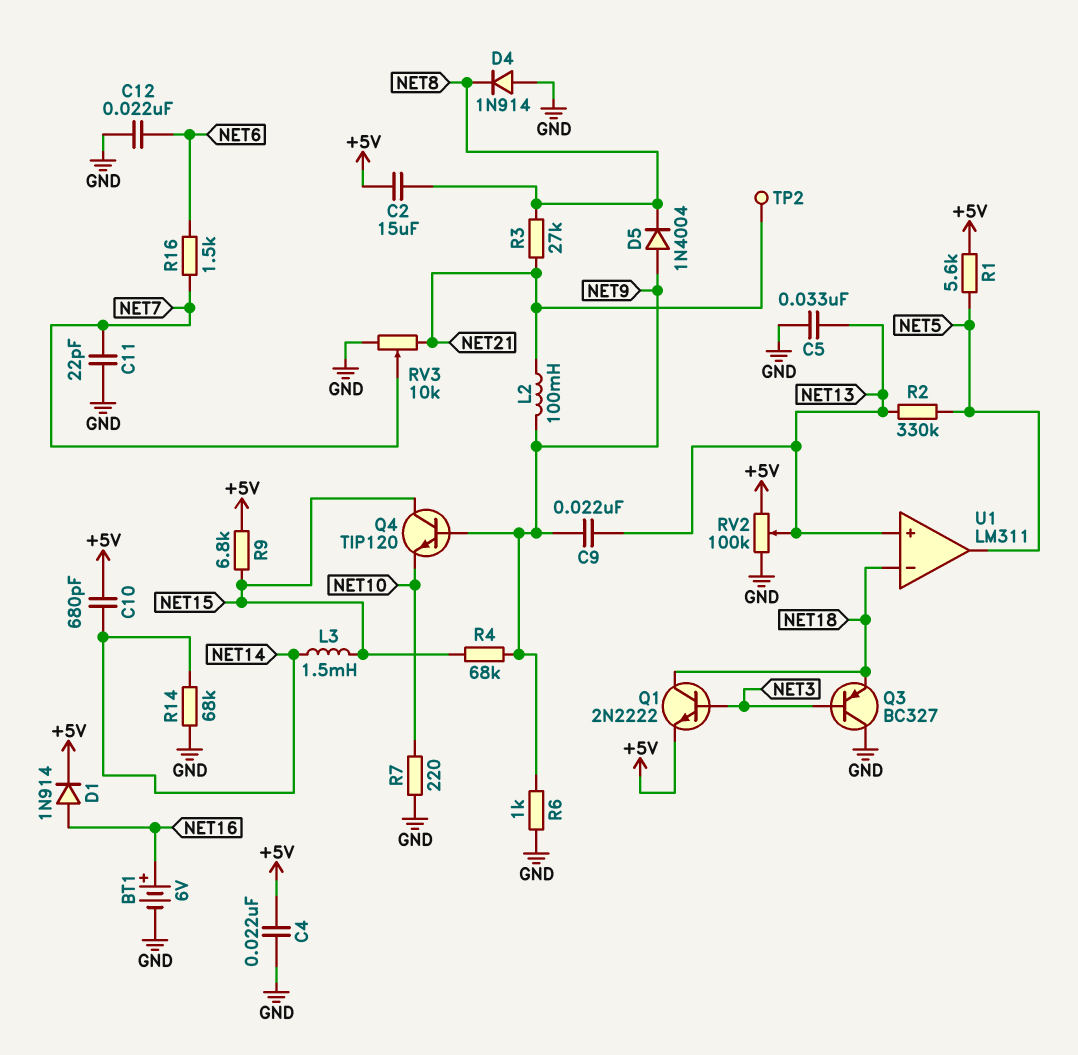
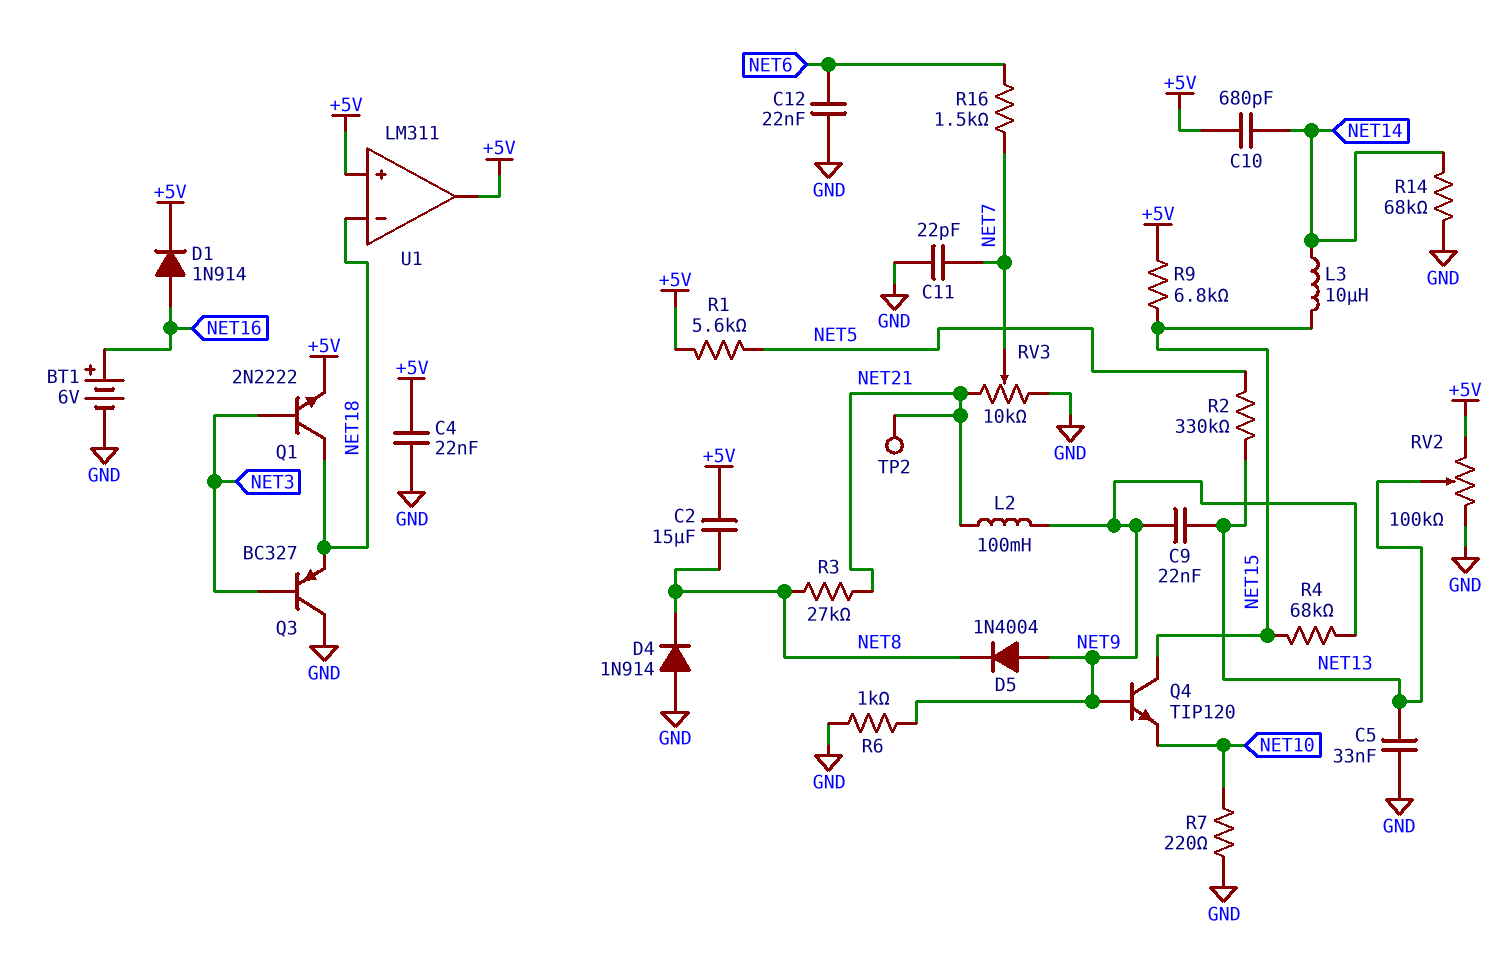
L3: 1.5mH (NET14, NET15) -> 10uH (NET14, NET15)
U1 pin in+: NET13 -> +5V
U1 pin out: NET5 -> +5V

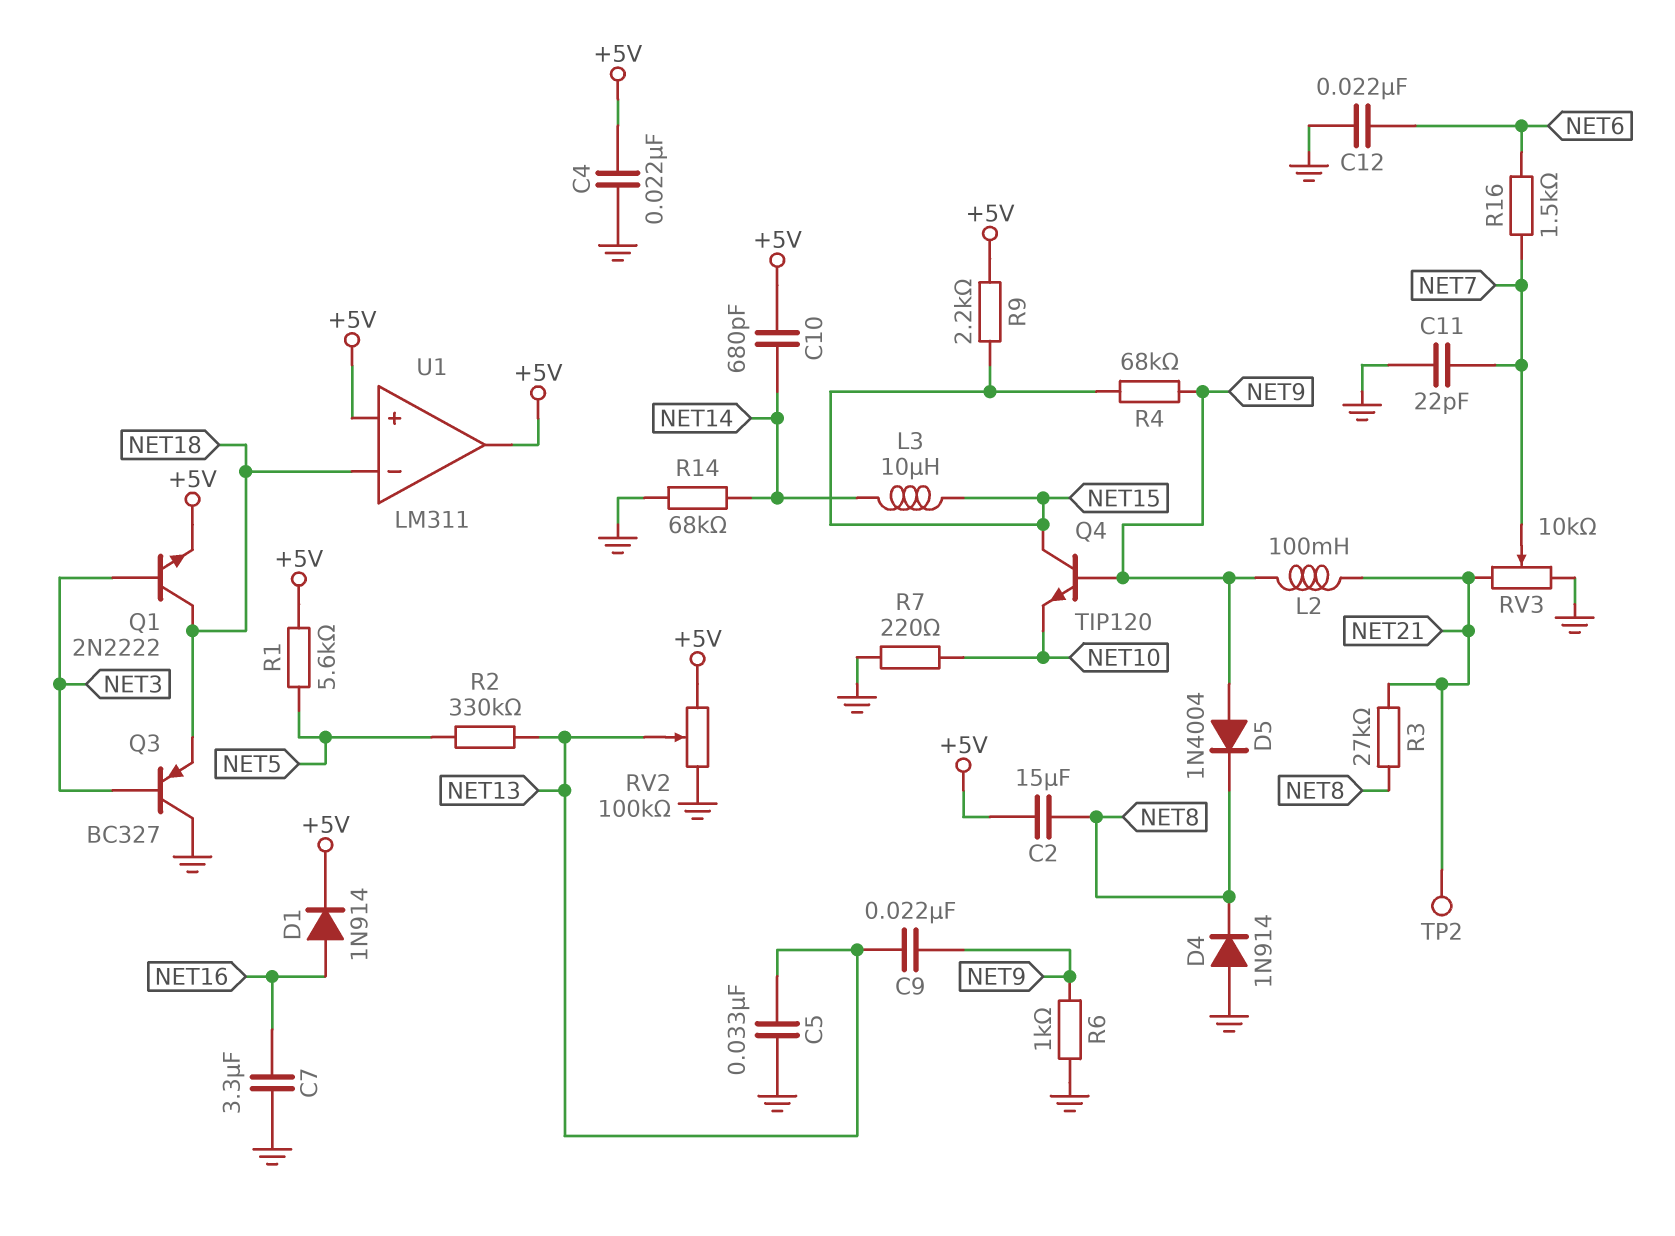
BT1: 6V (plus NET16, minus GND) -> none
C7: none -> 3.3uF (GND, NET16)
R9: 6.8k (+5V, NET15) -> 2.2k (+5V, NET15)

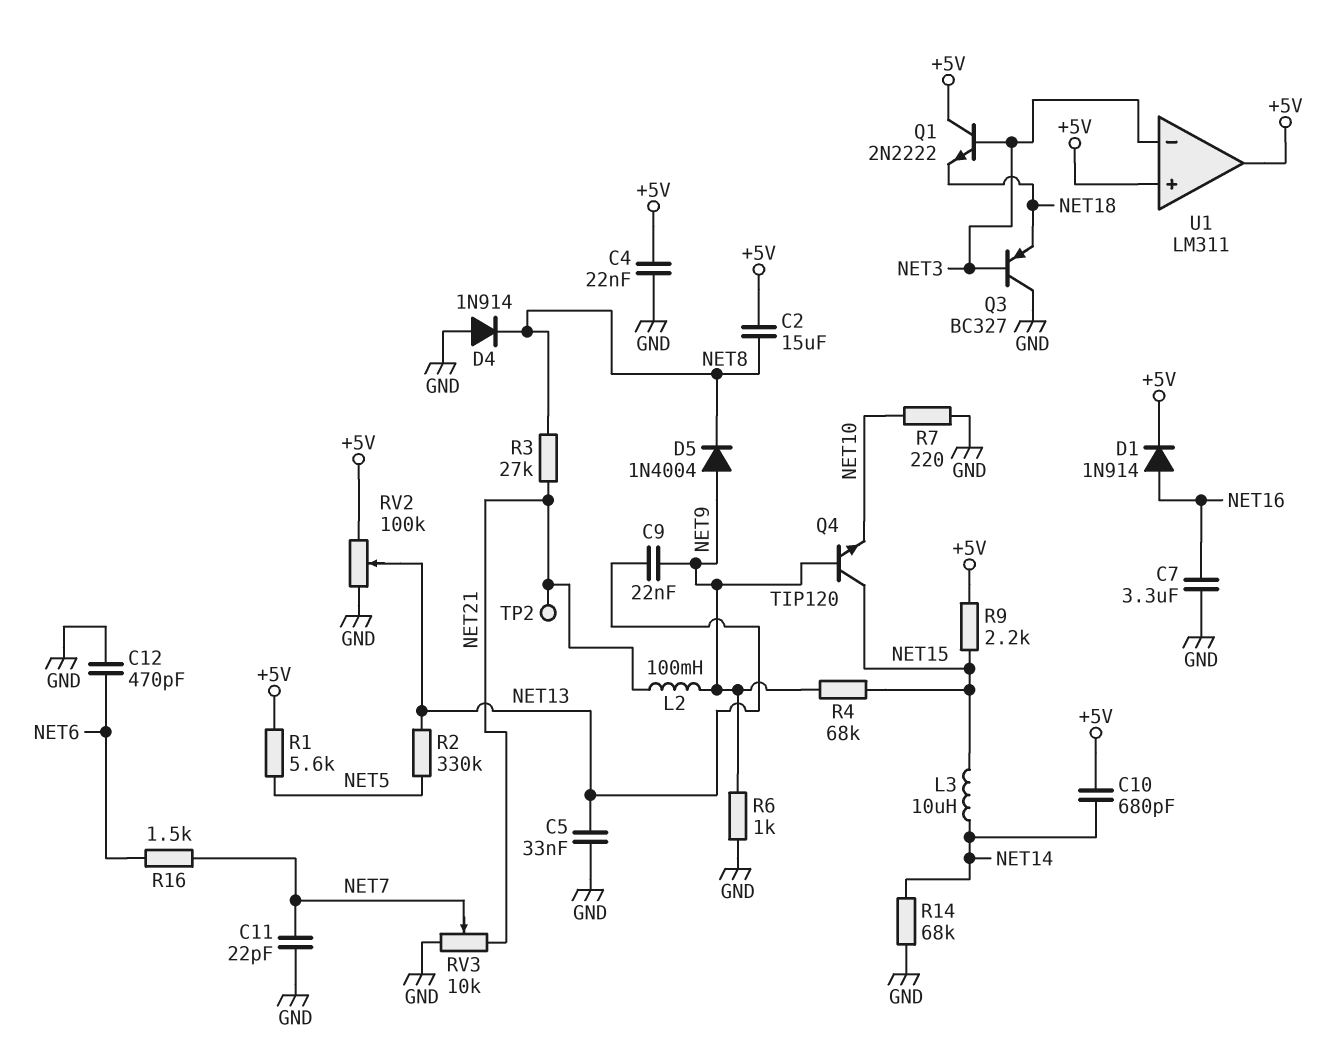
C12: 22nF (GND, NET6) -> 470pF (GND, NET6)
Q1: NPN 2N2222 (B NET3, C NET18, E +5V) -> NPN 2N2222 (B NET3, C +5V, E NET18)
U1 pin in-: NET18 -> NET3

